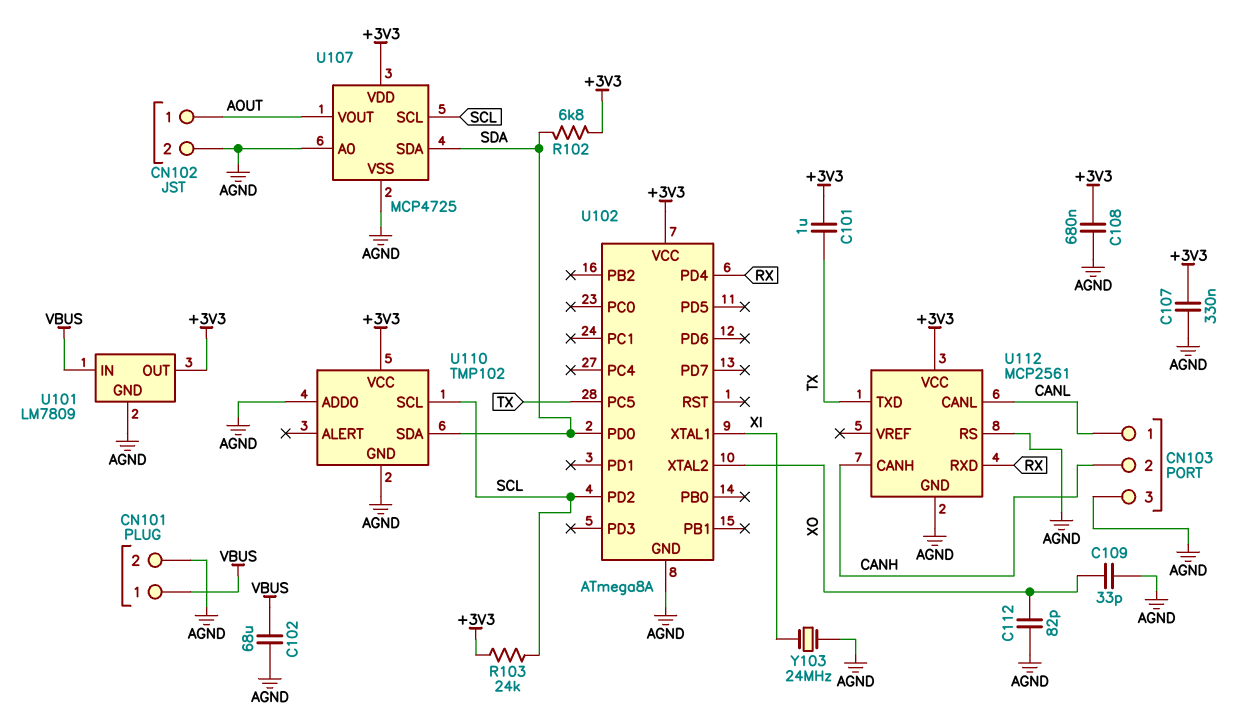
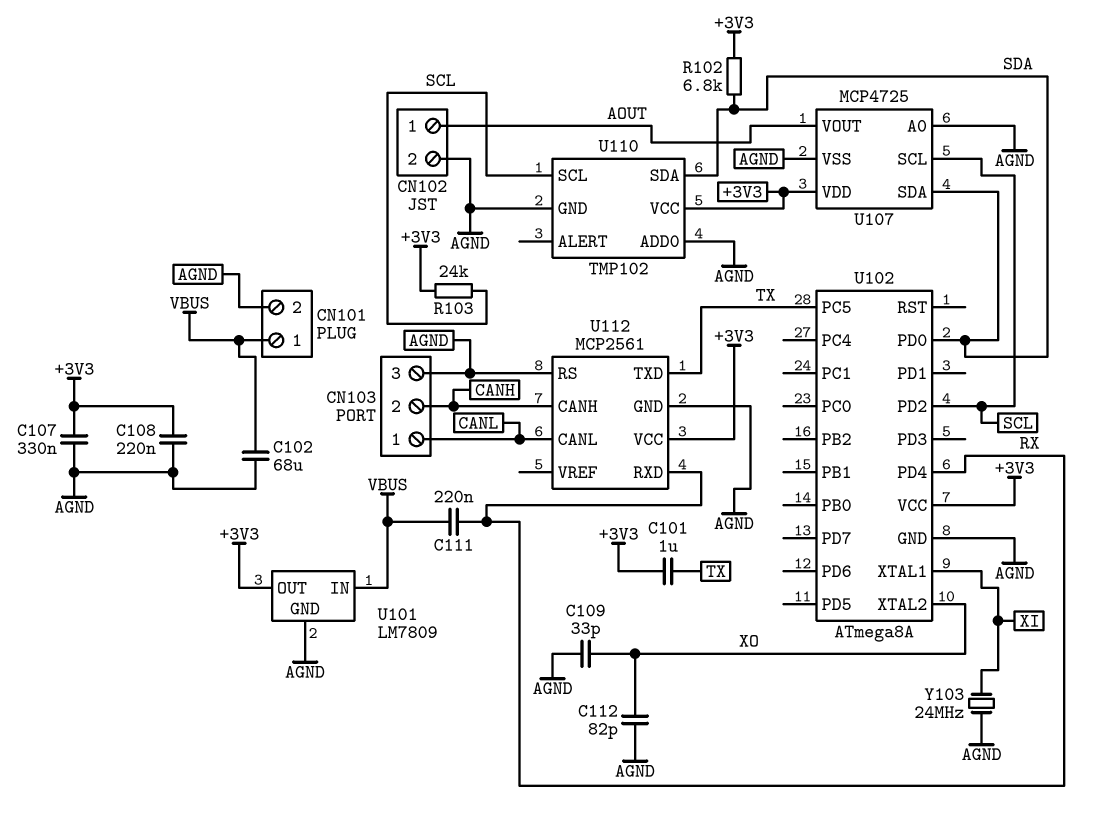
C108: 680nF (+3V3, AGND) -> 220nF (+3V3, AGND)
C111: none -> 220nF (RX, VBUS)

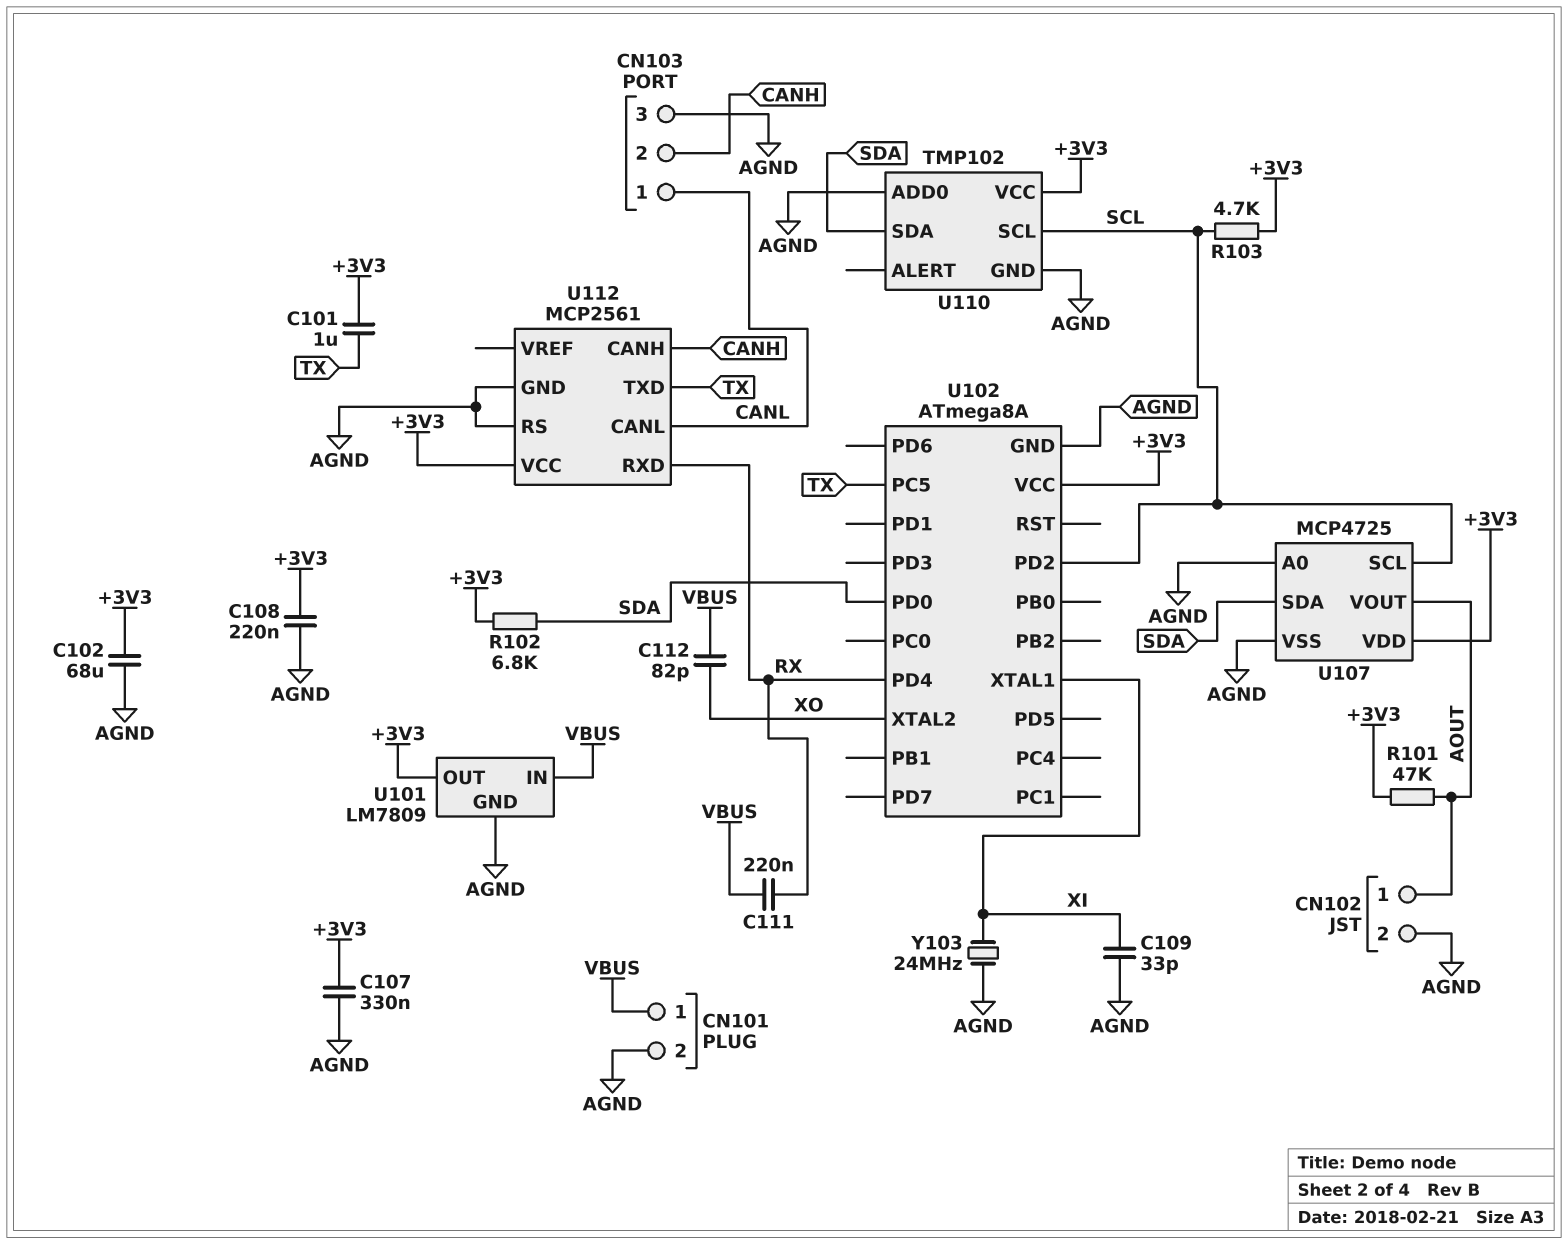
C102: 68uF (AGND, VBUS) -> 68uF (+3V3, AGND)
C109: 33pF (AGND, XO) -> 33pF (AGND, XI)
C112: 82pF (AGND, XO) -> 82pF (VBUS, XO)
R101: none -> 47k (+3V3, AOUT)
R103: 24k (+3V3, SCL) -> 4.7k (+3V3, SCL)

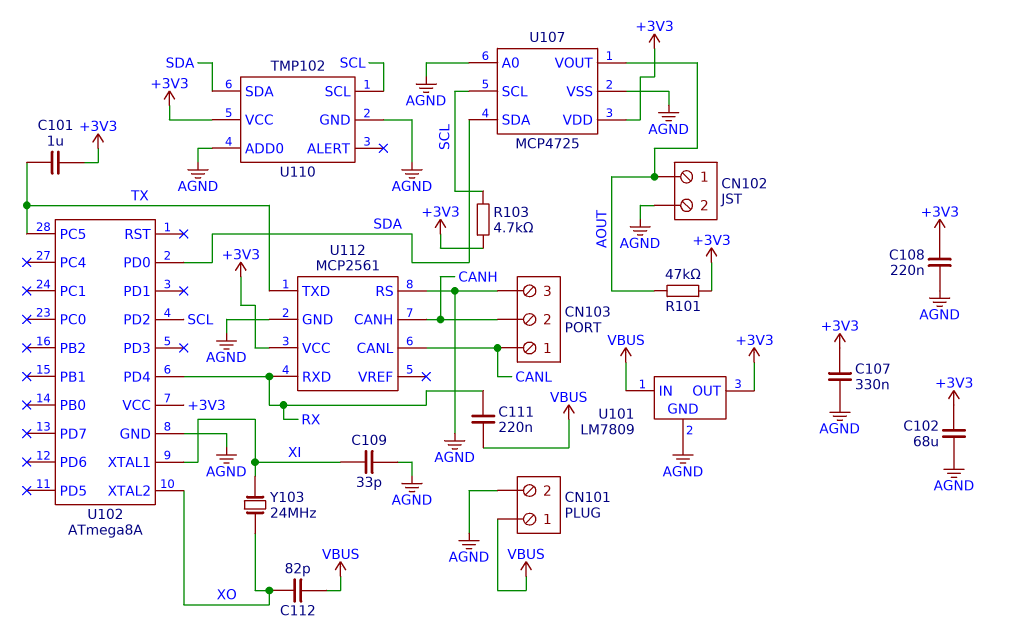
R102: 6.8k (+3V3, SDA) -> none
Y103: 24MHz (AGND, XI) -> 24MHz (XI, XO)

